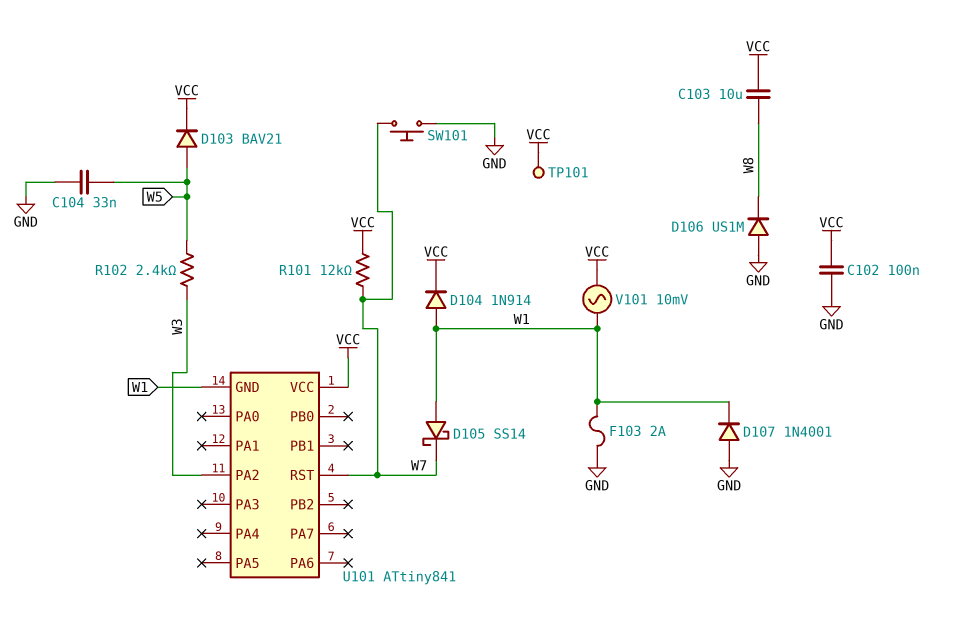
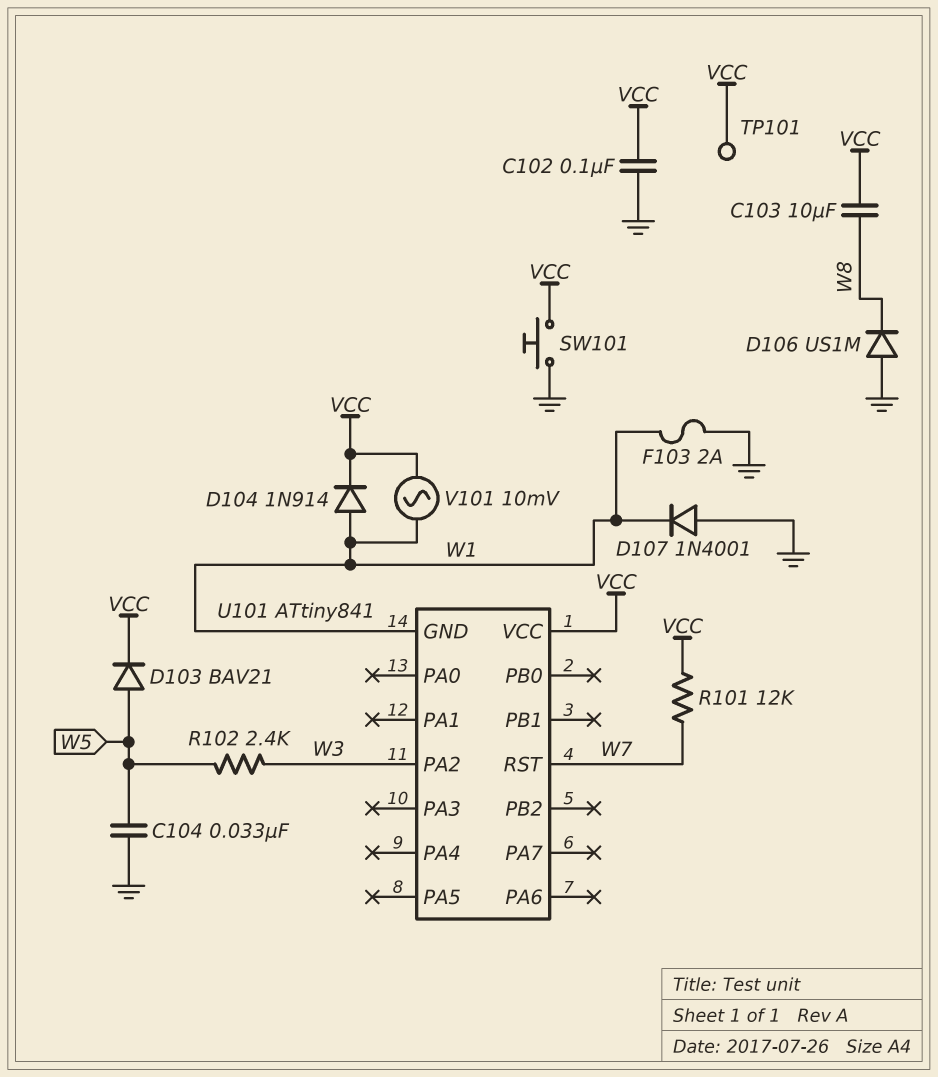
D105: schottky SS14 (A W1, K W7) -> none
SW101: button (GND, W7) -> button (GND, VCC)

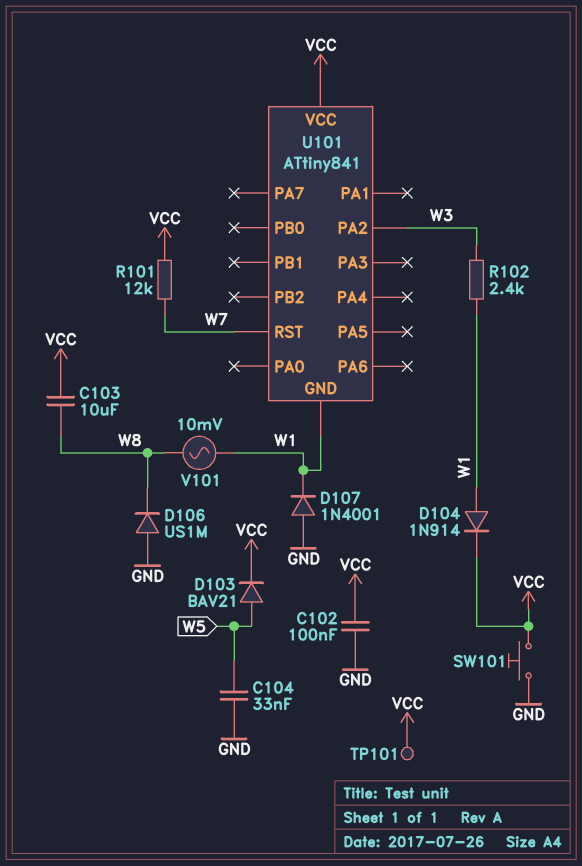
F103: 2A (GND, W1) -> none
R102: 2.4k (W3, W5) -> 2.4k (W1, W3)
V101: AC 10mV (VCC, W1) -> AC 10mV (W1, W8)

